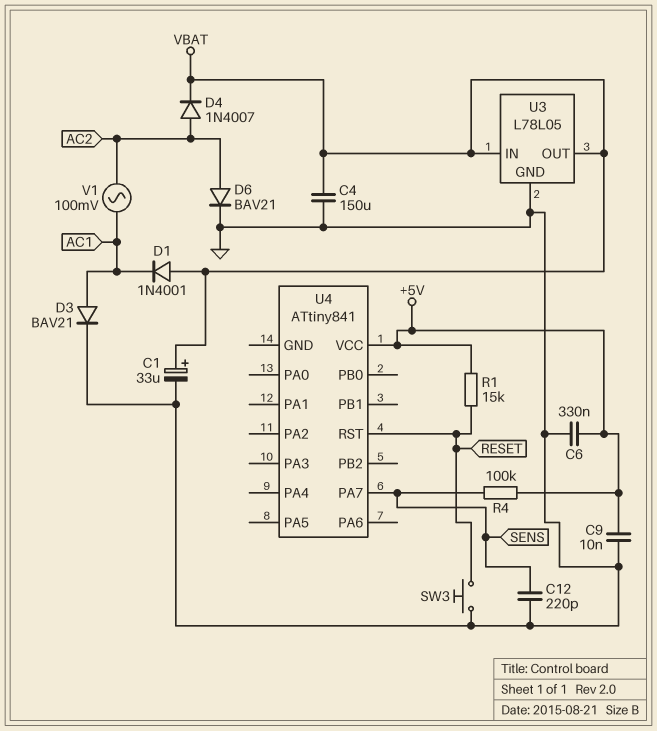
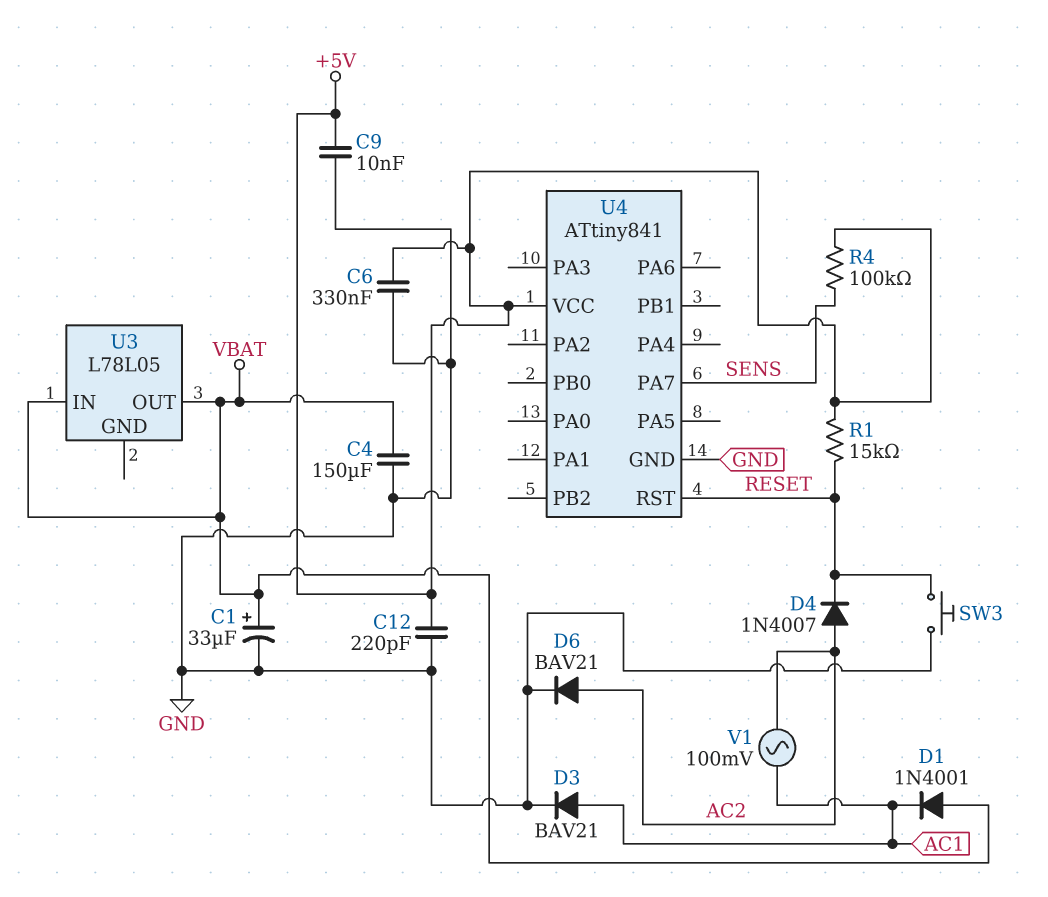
C12: 220pF (GND, SENS) -> 220pF (+5V, GND)
D4: diode 1N4007 (A AC2, K VBAT) -> diode 1N4007 (A AC2, K RESET)
U3 pin GND: GND -> none
U4 pin GND: none -> GND

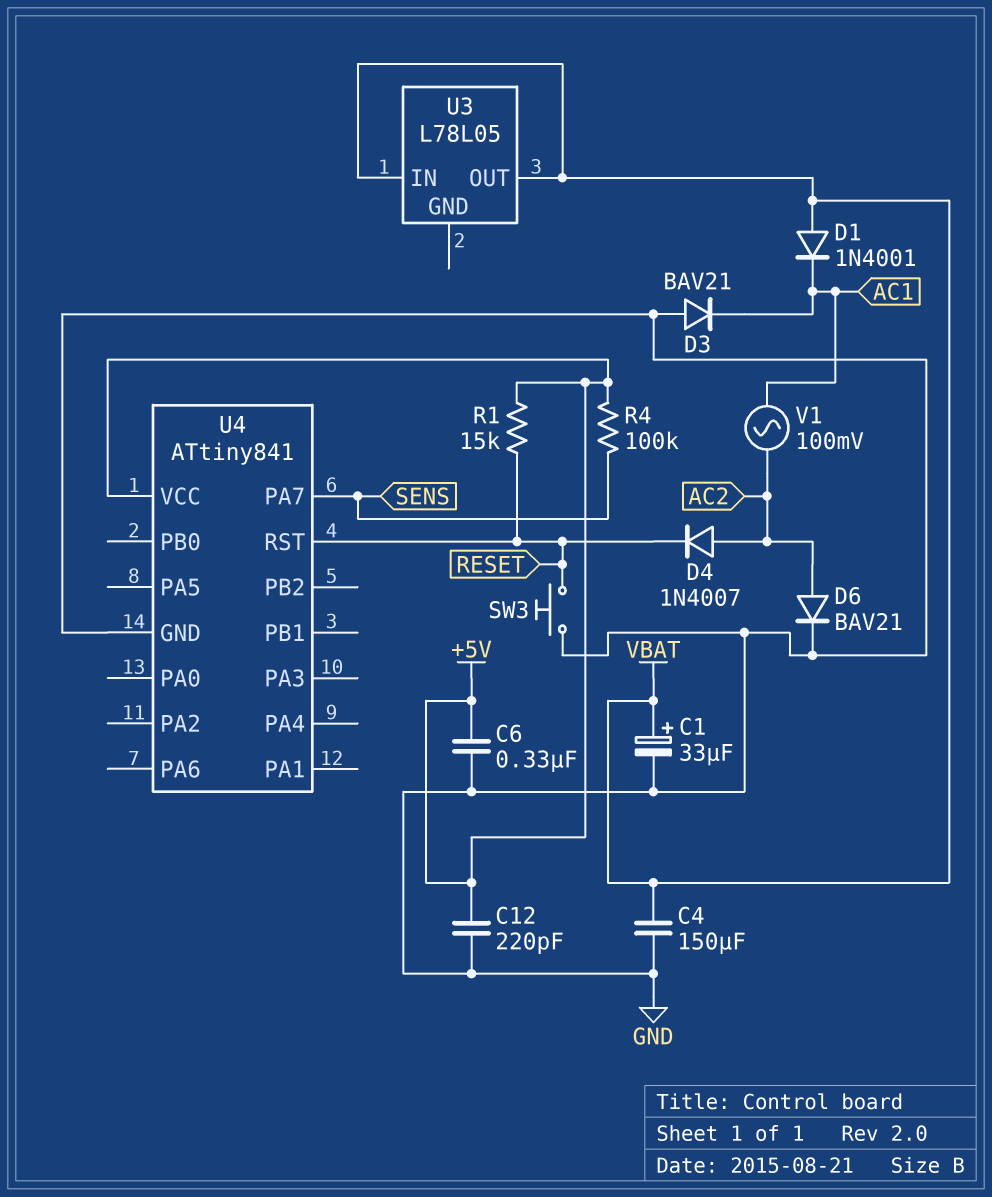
C9: 10nF (+5V, GND) -> none
D3: diode BAV21 (A AC1, K GND) -> diode BAV21 (A GND, K AC1)

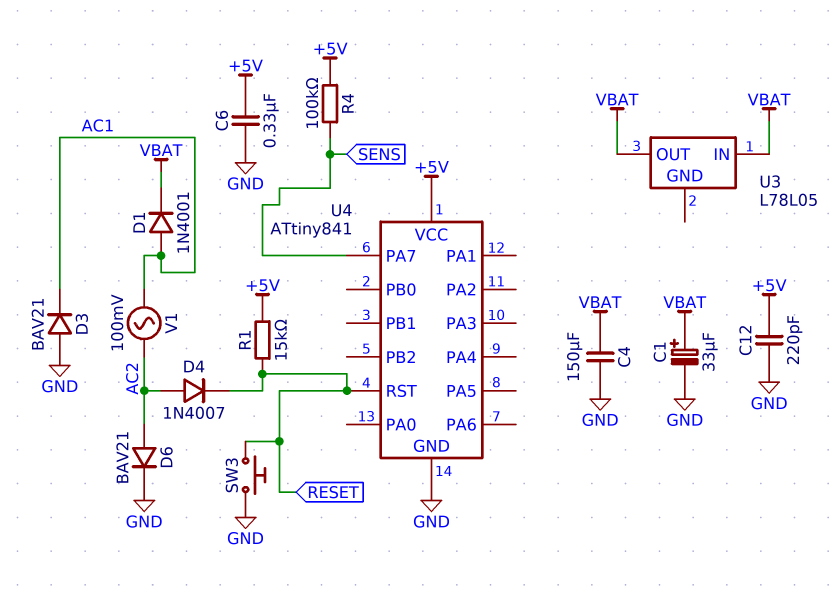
D1: diode 1N4001 (A VBAT, K AC1) -> diode 1N4001 (A AC1, K VBAT)

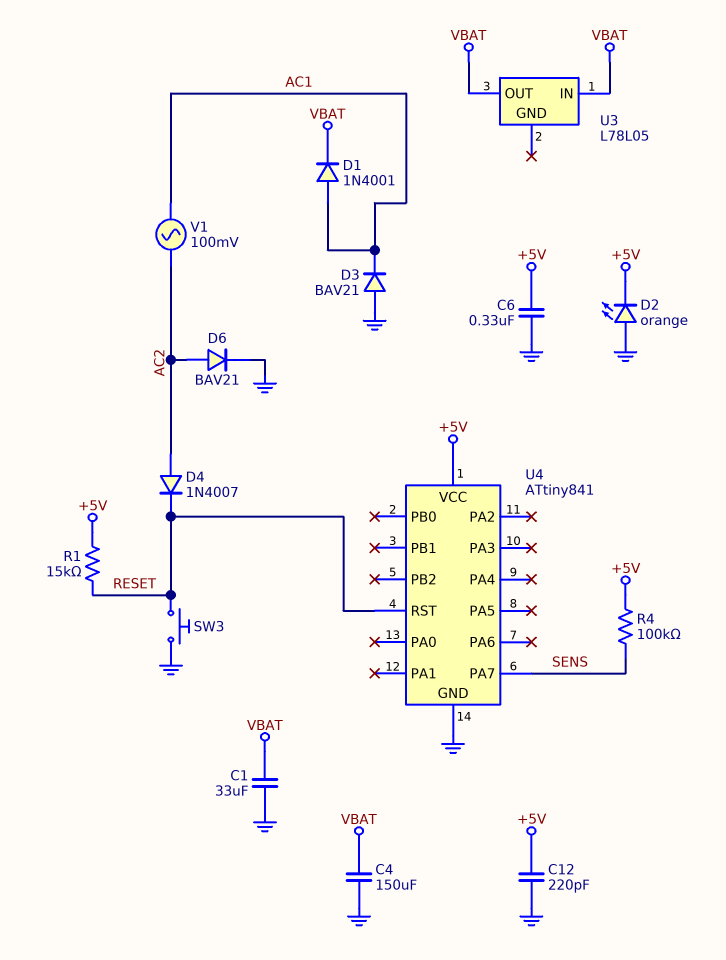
C1: 33uF (plus VBAT, minus GND) -> 33uF (GND, VBAT)
D2: none -> LED orange (A GND, K +5V)

